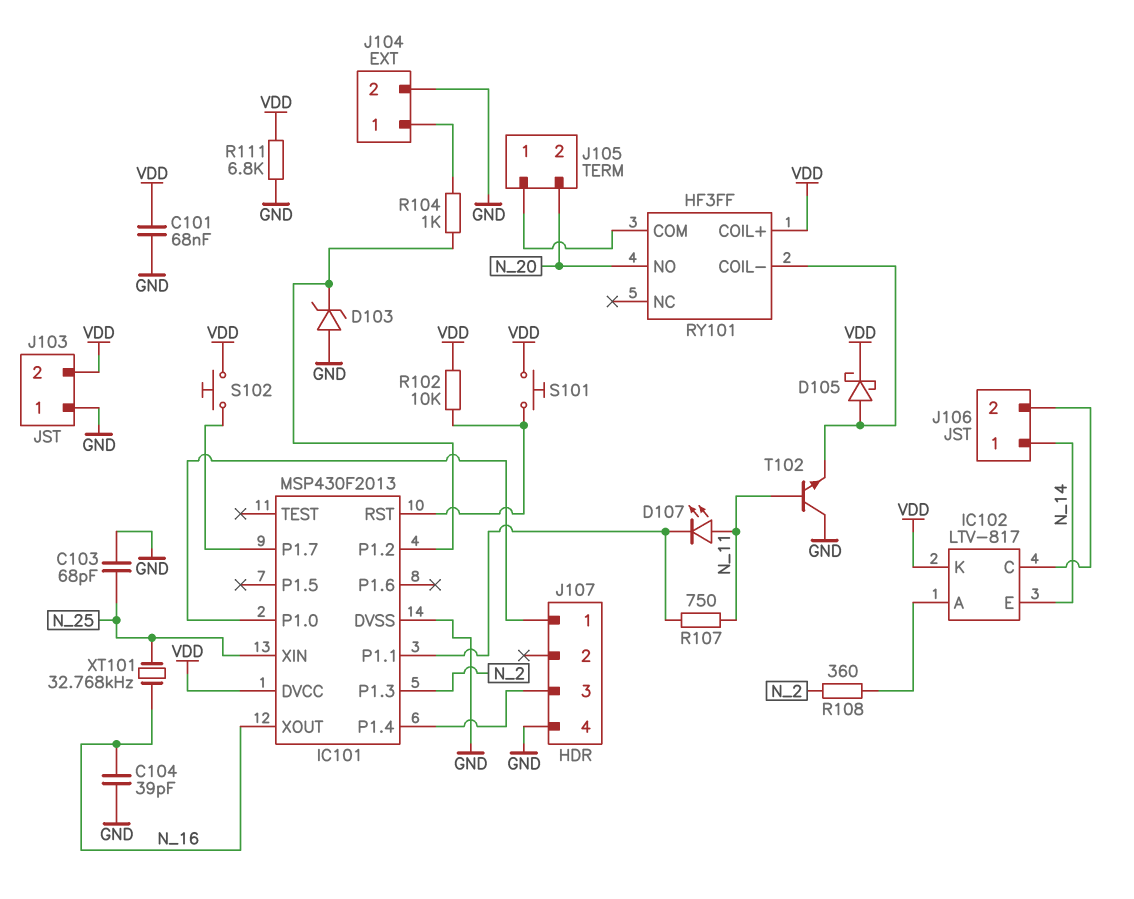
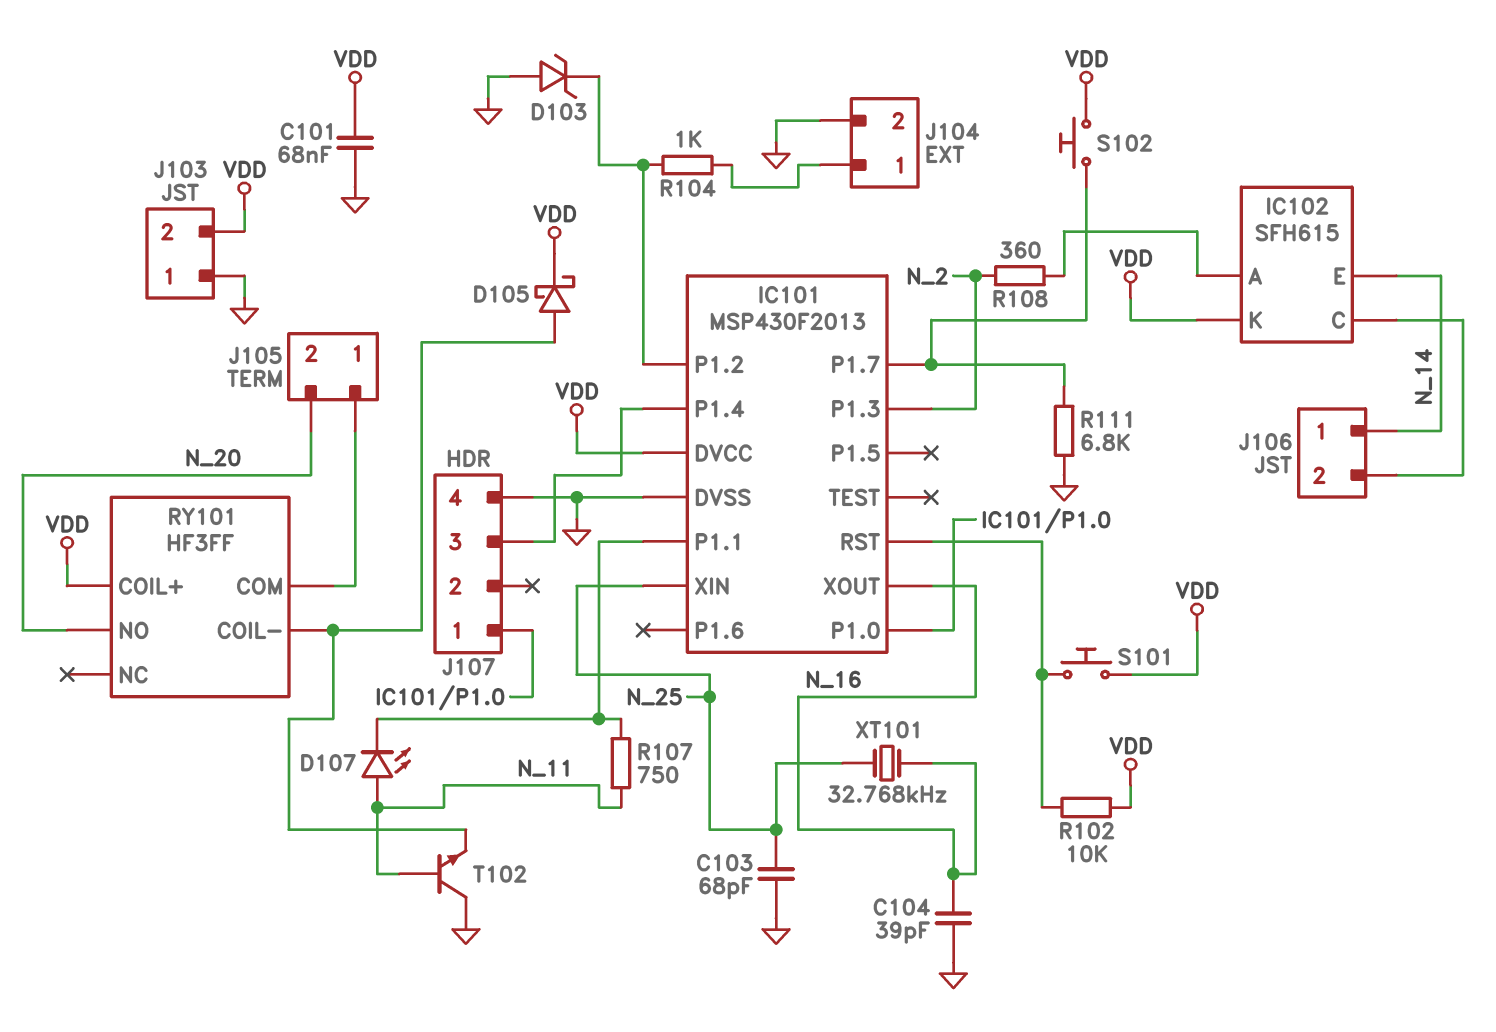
IC102: LTV-817 -> SFH615
R111: 6.8k (GND, VDD) -> 6.8k (GND, IC101/P1.7)

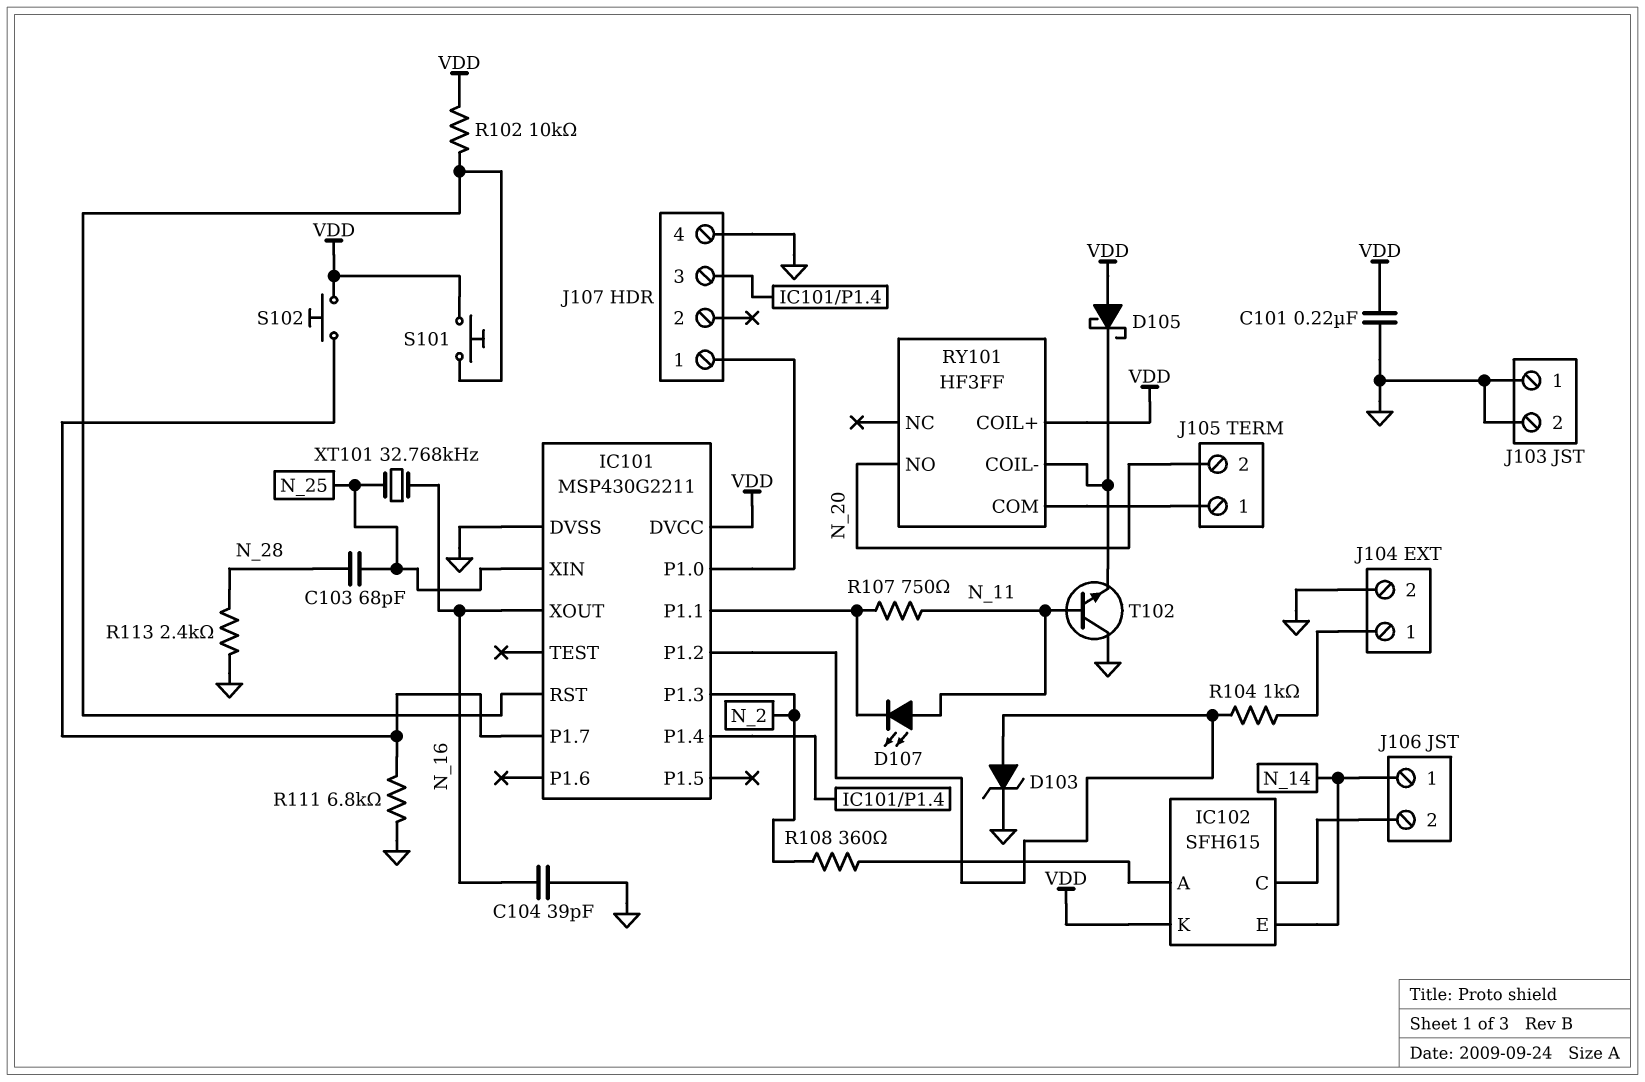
C101: 68nF (GND, VDD) -> 220nF (GND, VDD)
C103: 68pF (GND, N_25) -> 68pF (N_25, N_28)
D103: zener (A GND, K IC101/P1.2) -> zener (A IC101/P1.2, K GND)
D105: schottky (A RY101/COIL-, K VDD) -> schottky (A VDD, K RY101/COIL-)
IC101: MSP430F2013 -> MSP430G2211
J103 pin 2: VDD -> GND
R113: none -> 2.4k (GND, N_28)

